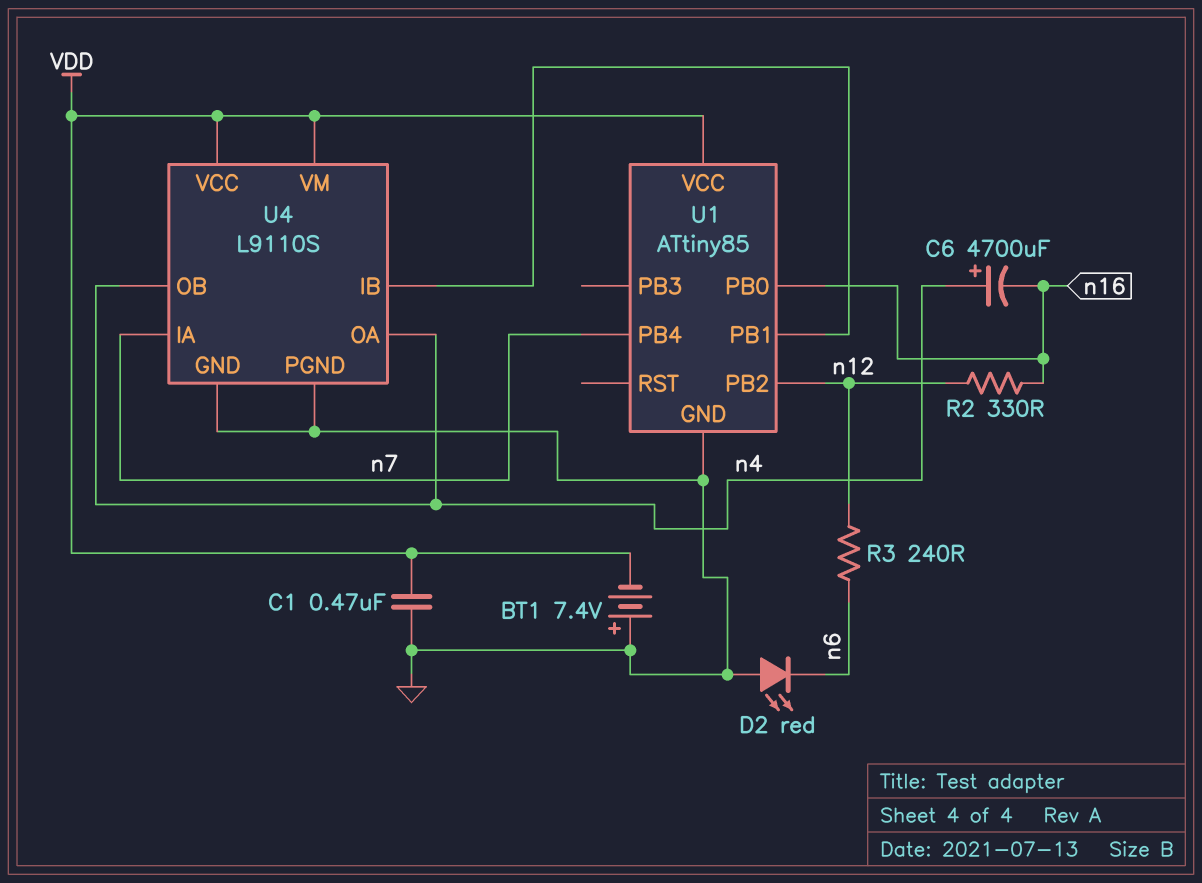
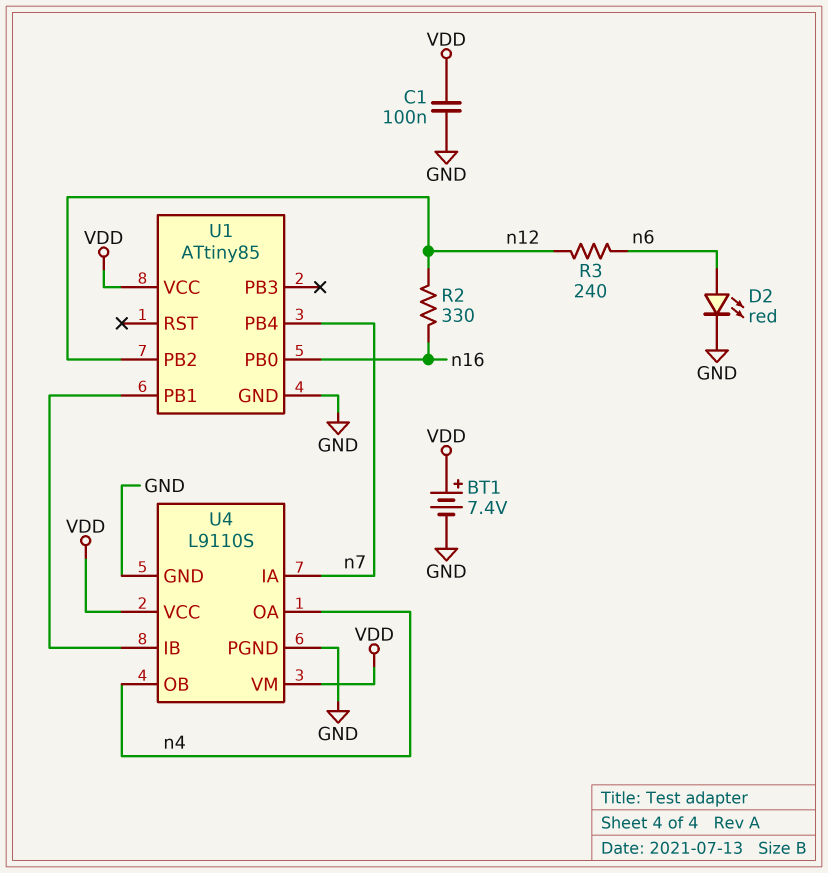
BT1: 7.4V (plus GND, minus VDD) -> 7.4V (plus VDD, minus GND)
C1: 470nF (GND, VDD) -> 100nF (GND, VDD)
C6: 4700uF (plus n4, minus n16) -> none
D2: LED red (A GND, K n6) -> LED red (A n6, K GND)

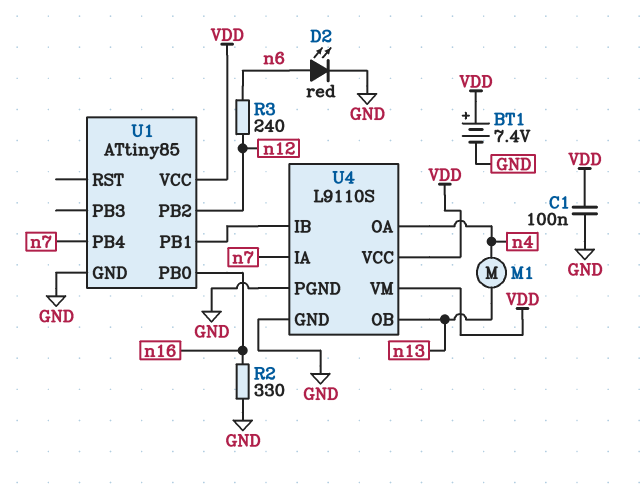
M1: none -> motor (n4, n13)
R2: 330 (n12, n16) -> 330 (GND, n16)
U4 pin OB: n4 -> n13

